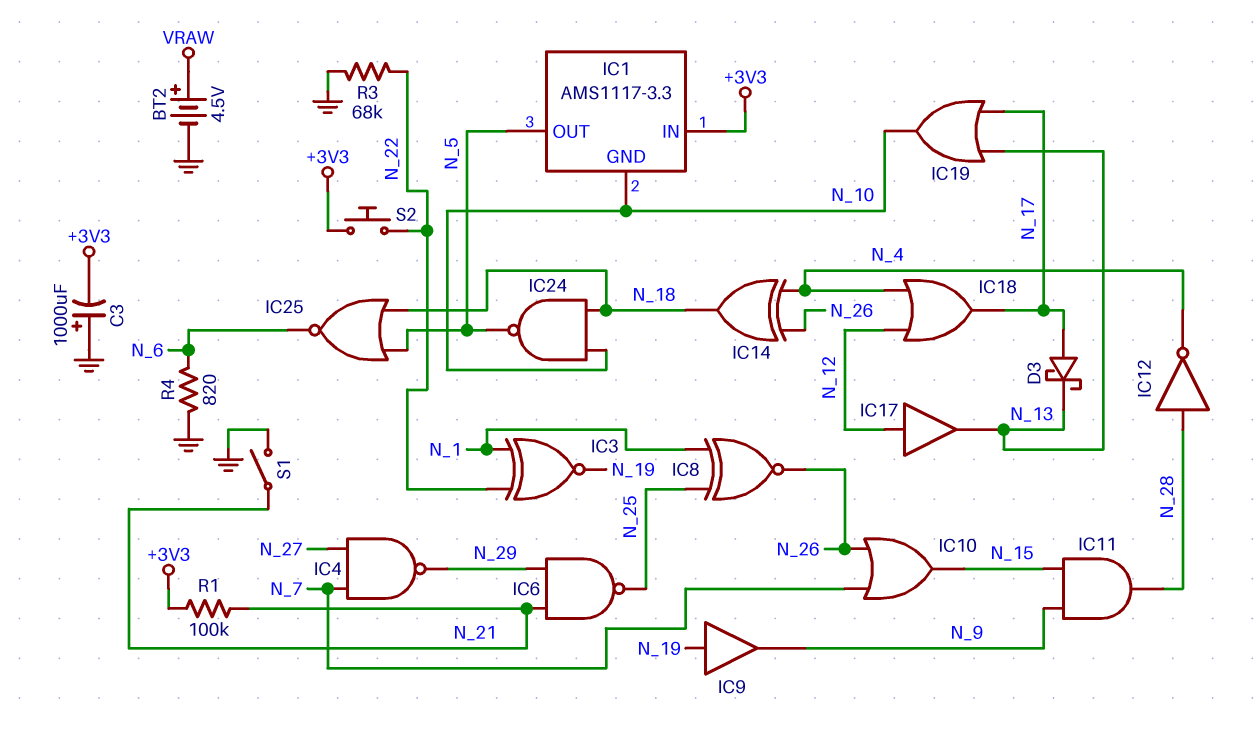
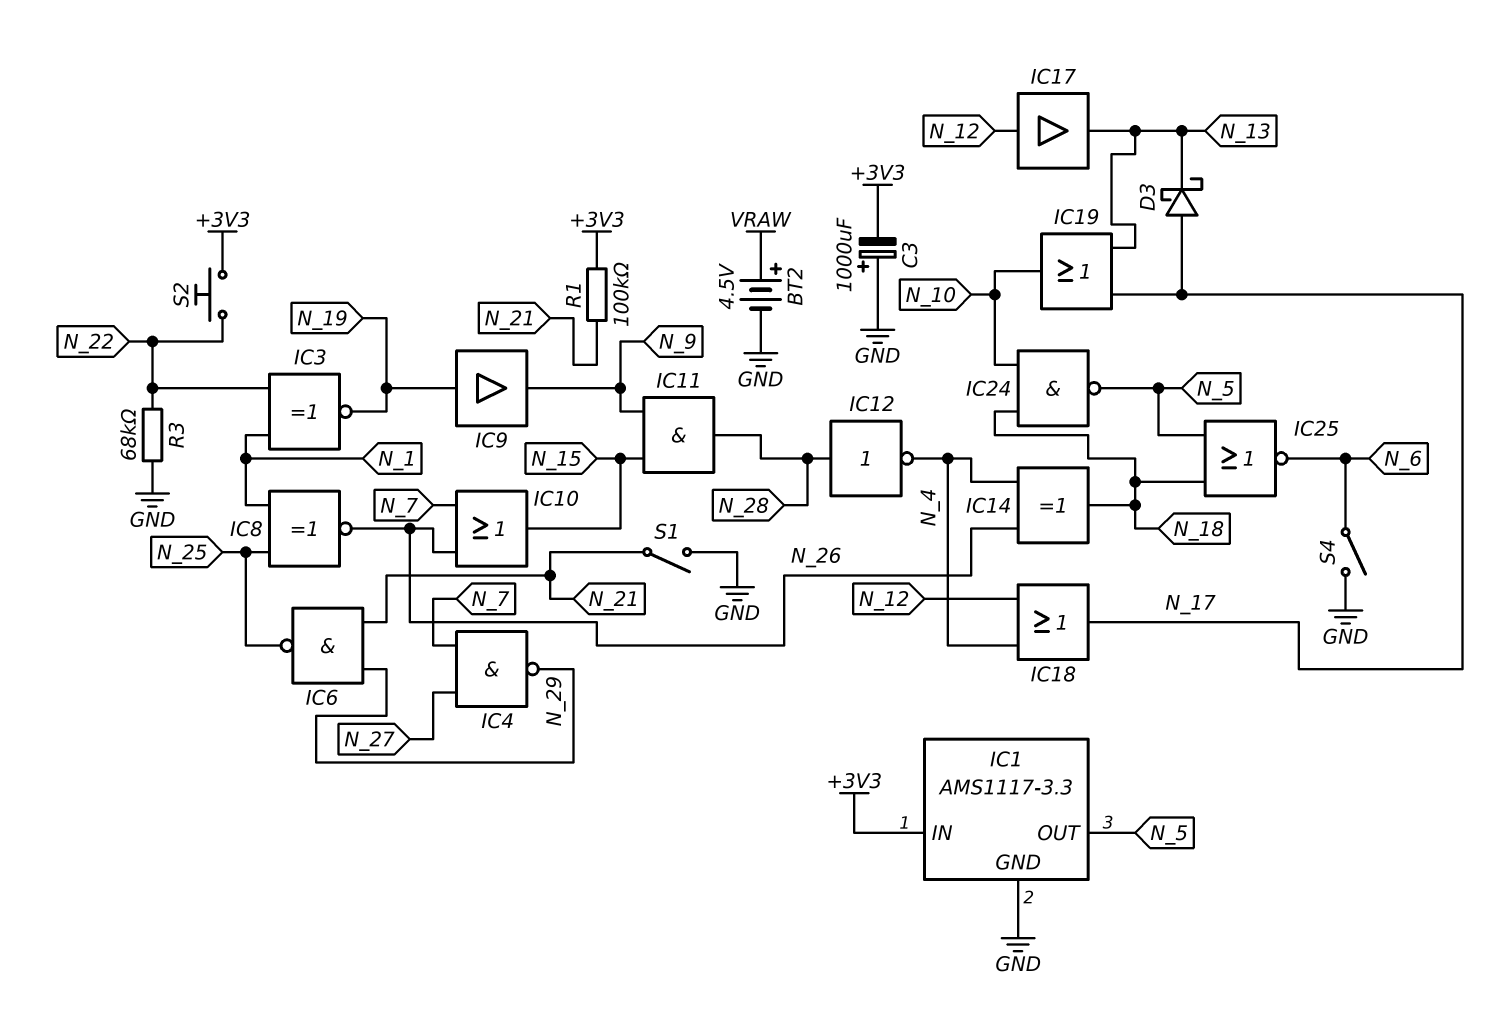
IC1 pin GND: N_10 -> GND
R4: 820 (GND, N_6) -> none
S4: none -> switch (GND, N_6)

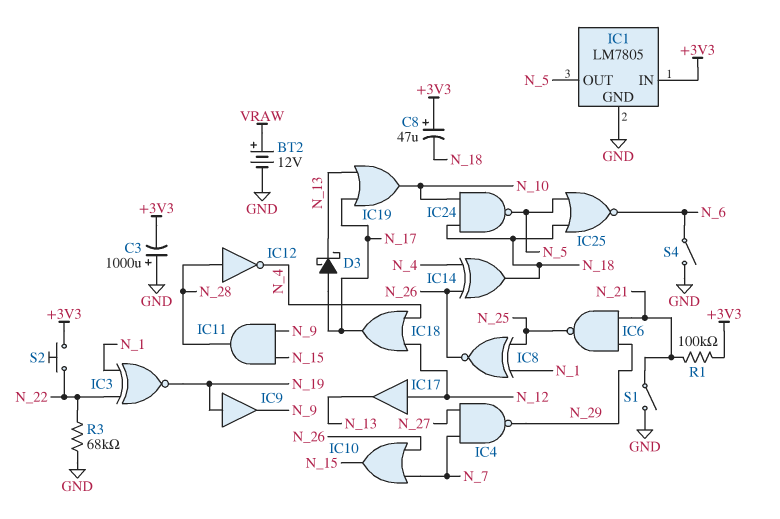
BT2: 4.5V (plus VRAW, minus GND) -> 12V (plus VRAW, minus GND)
C8: none -> 47uF (plus +3V3, minus N_18)
IC1: AMS1117-3.3 -> LM7805

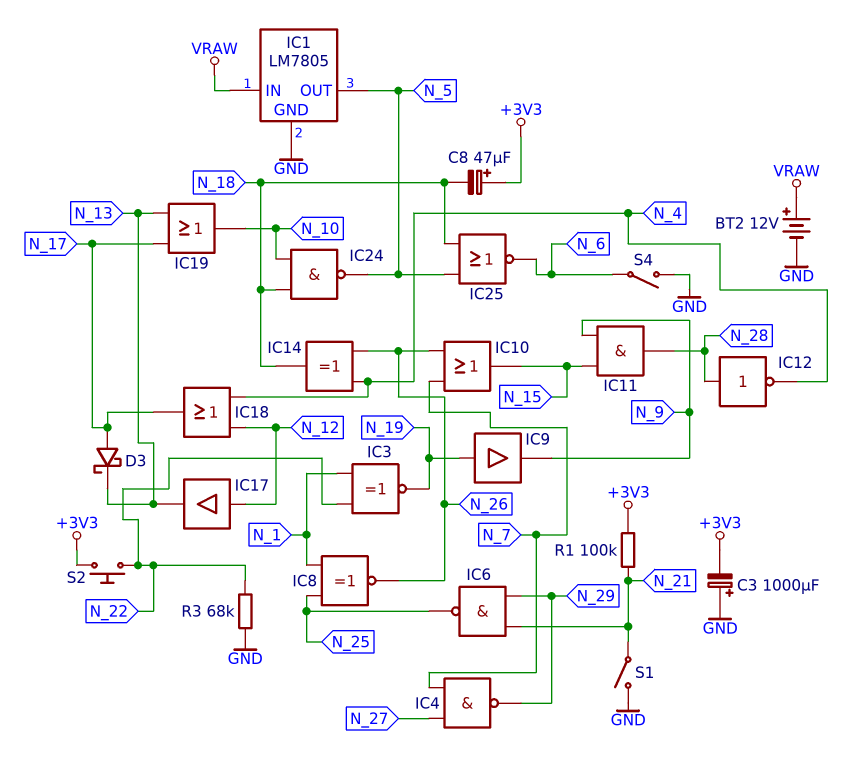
IC1 pin IN: +3V3 -> VRAW

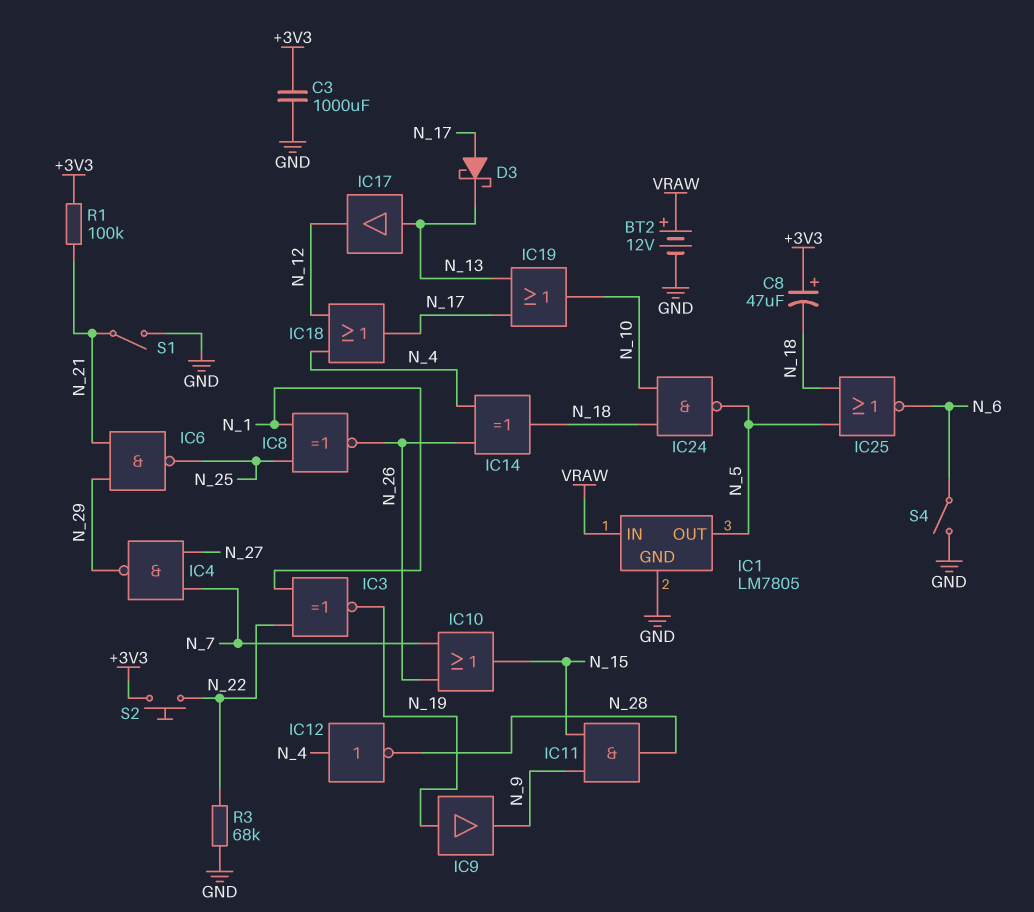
C3: 1000uF (plus GND, minus +3V3) -> 1000uF (+3V3, GND)
IC12: NOT (in N_28, out N_4) -> NOT (in N_4, out N_28)
IC17: buffer (in N_12, out N_13) -> buffer (in N_13, out N_12)

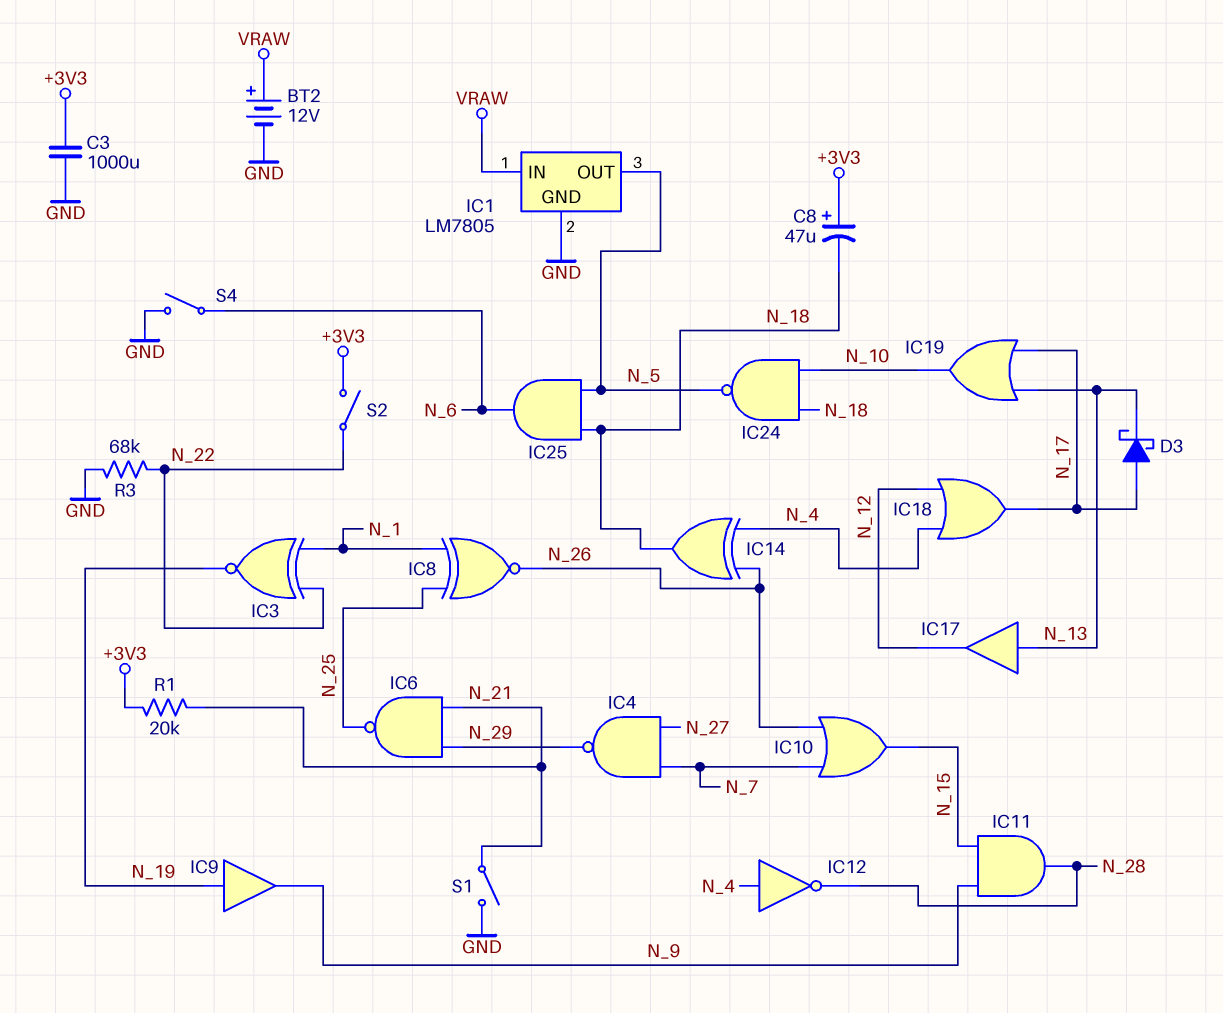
IC25: NOR (in N_5, in N_18, out N_6) -> AND (in N_5, in N_18, out N_6)
R1: 100k (+3V3, N_21) -> 20k (+3V3, N_21)
S2: button (+3V3, N_22) -> switch (+3V3, N_22)

